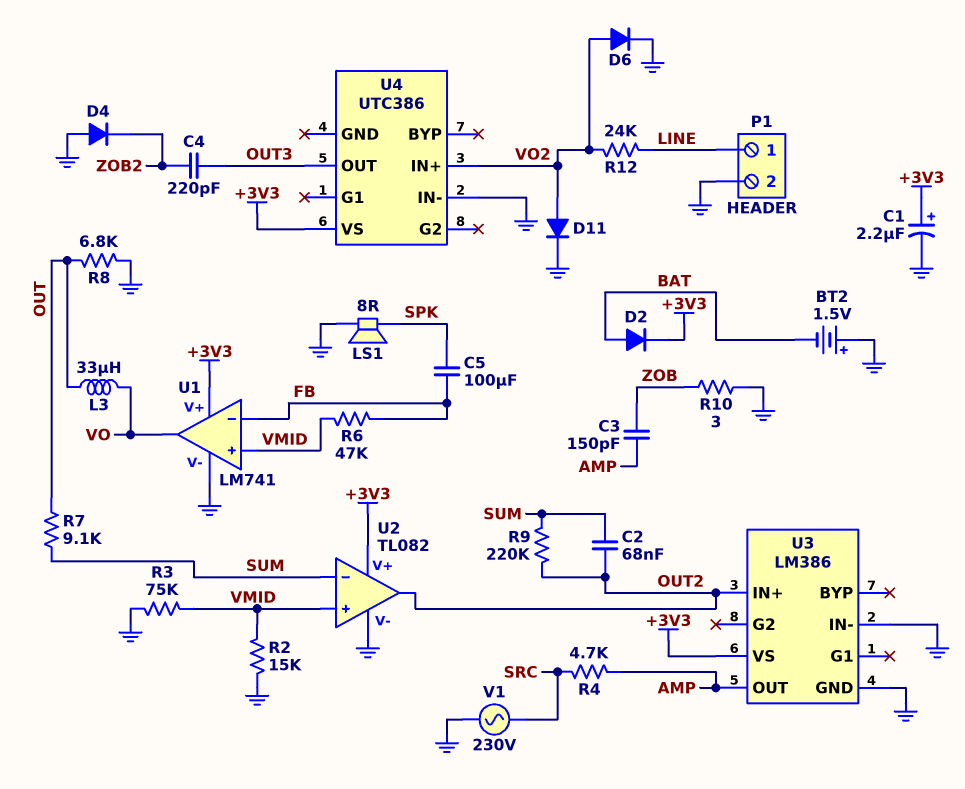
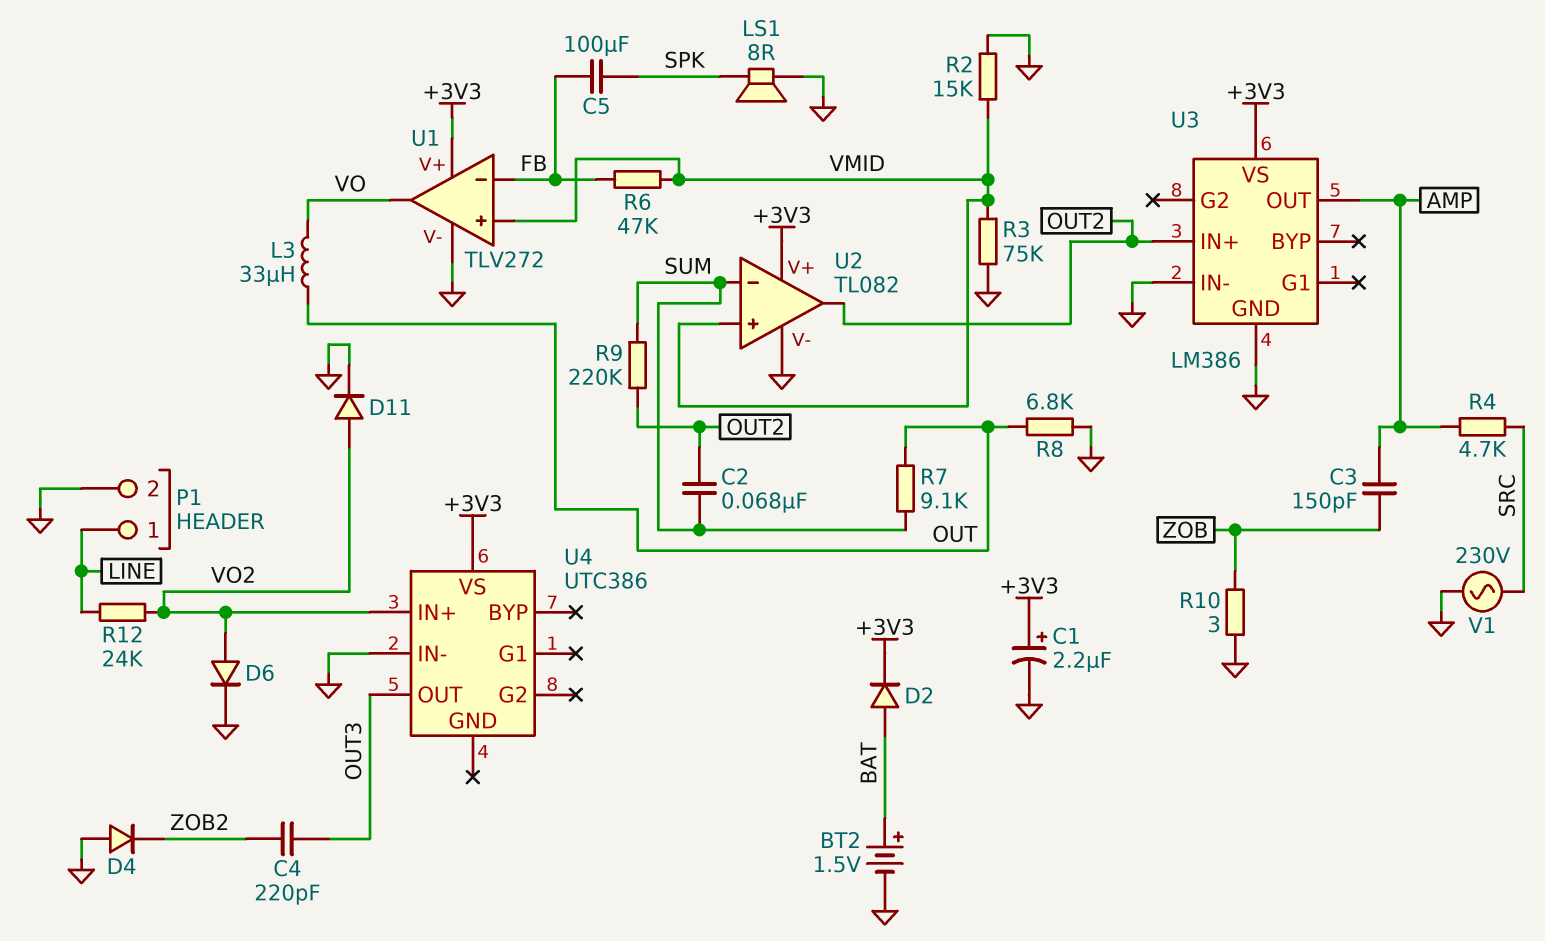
BT2: 1.5V (plus GND, minus BAT) -> 1.5V (plus BAT, minus GND)
U1: LM741 -> TLV272

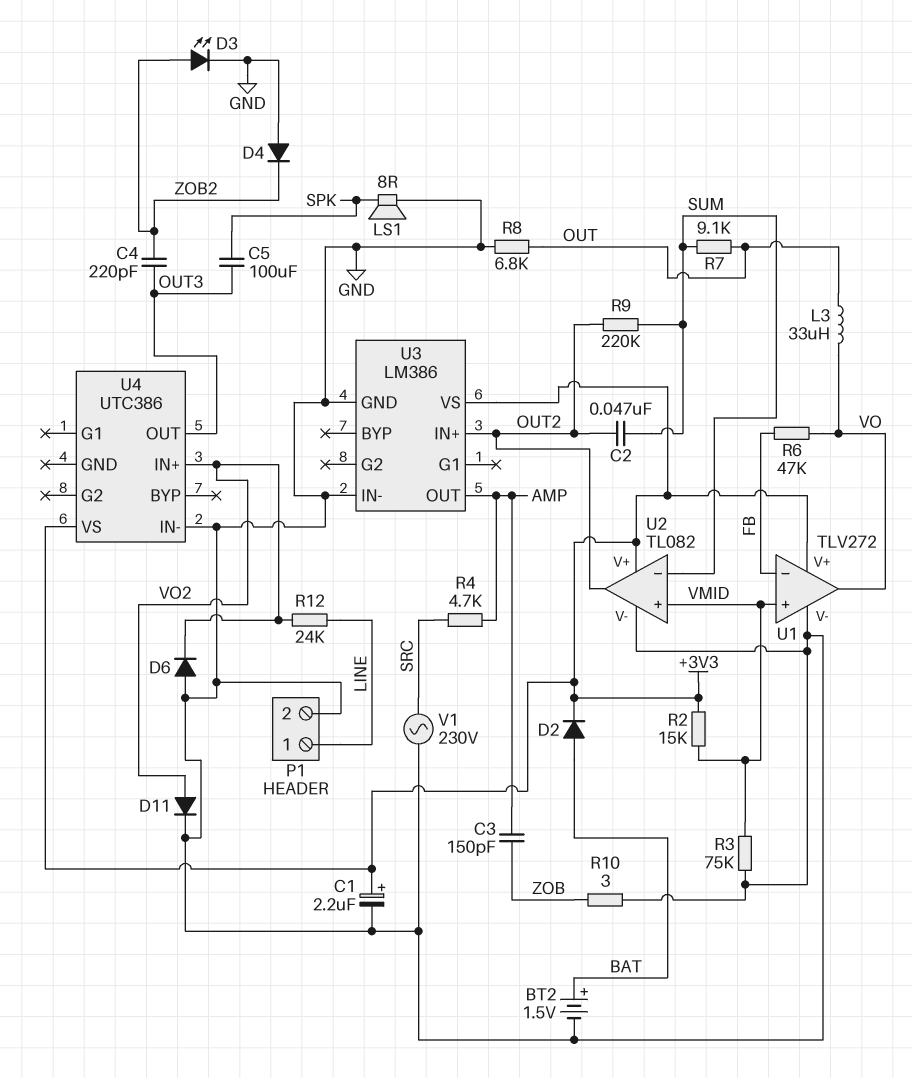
C2: 68nF (OUT2, SUM) -> 47nF (OUT2, SUM)
C5: 100uF (FB, SPK) -> 100uF (OUT3, SPK)
D3: none -> LED (A ZOB2, K GND)
D6: diode (A VO2, K GND) -> diode (A GND, K VO2)
R2: 15k (GND, VMID) -> 15k (+3V3, VMID)
R6: 47k (FB, VMID) -> 47k (FB, VO)

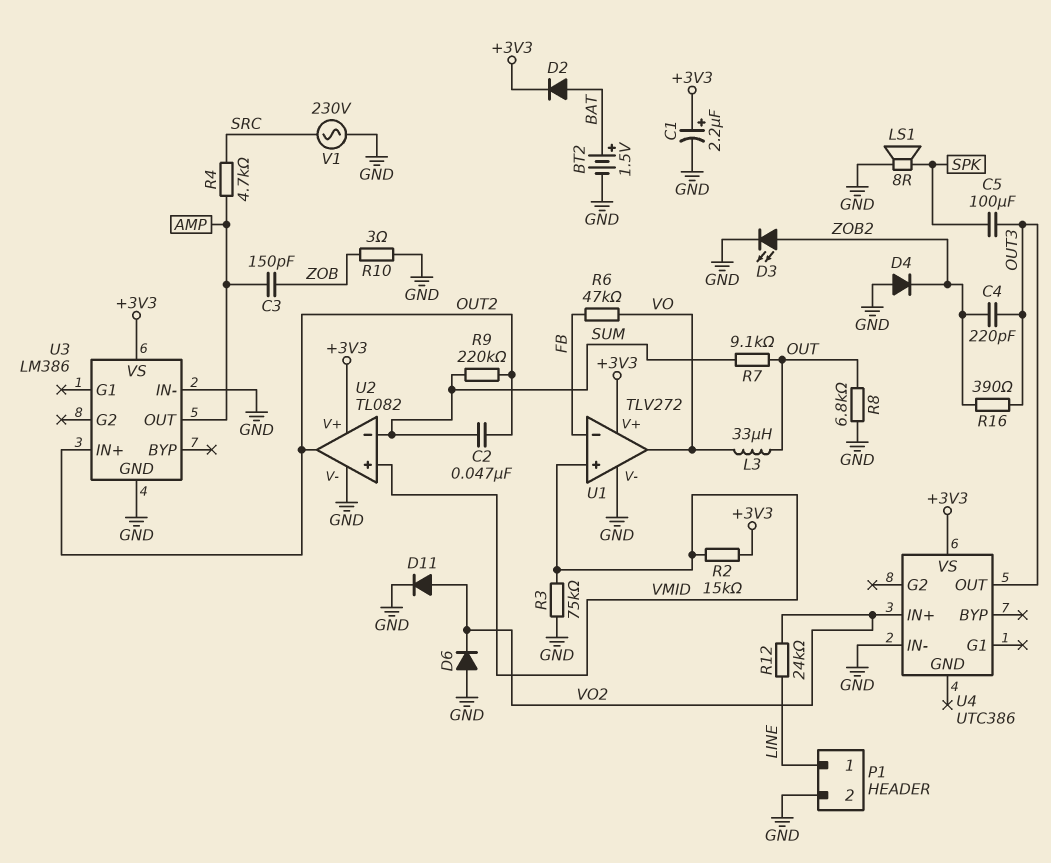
R16: none -> 390 (OUT3, ZOB2)

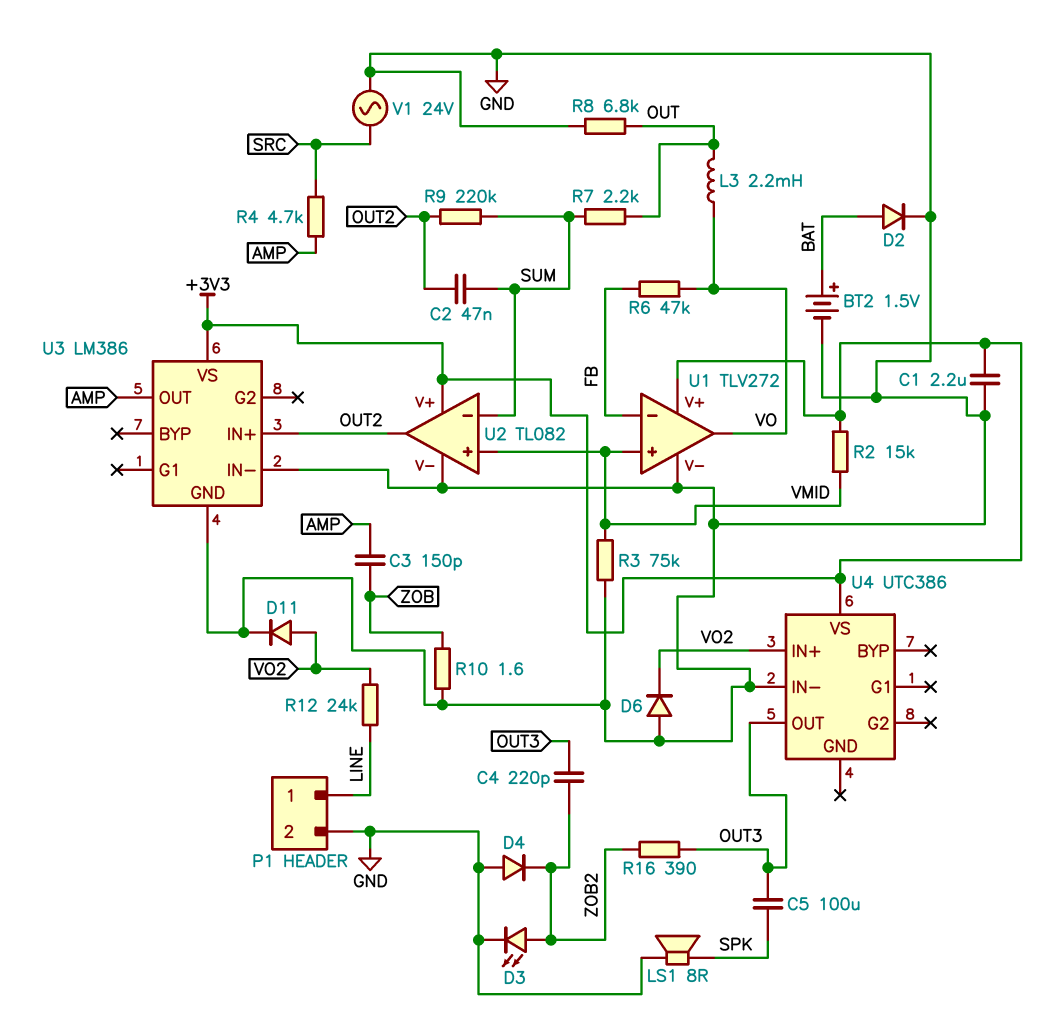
C1: 2.2uF (plus +3V3, minus GND) -> 2.2uF (+3V3, GND)
D2: diode (A BAT, K +3V3) -> diode (A BAT, K GND)
L3: 33uH (OUT, VO) -> 2.2mH (OUT, VO)
R7: 9.1k (OUT, SUM) -> 2.2k (OUT, SUM)
R10: 3 (GND, ZOB) -> 1.6 (GND, ZOB)
V1: AC 230V (GND, SRC) -> AC 24V (GND, SRC)

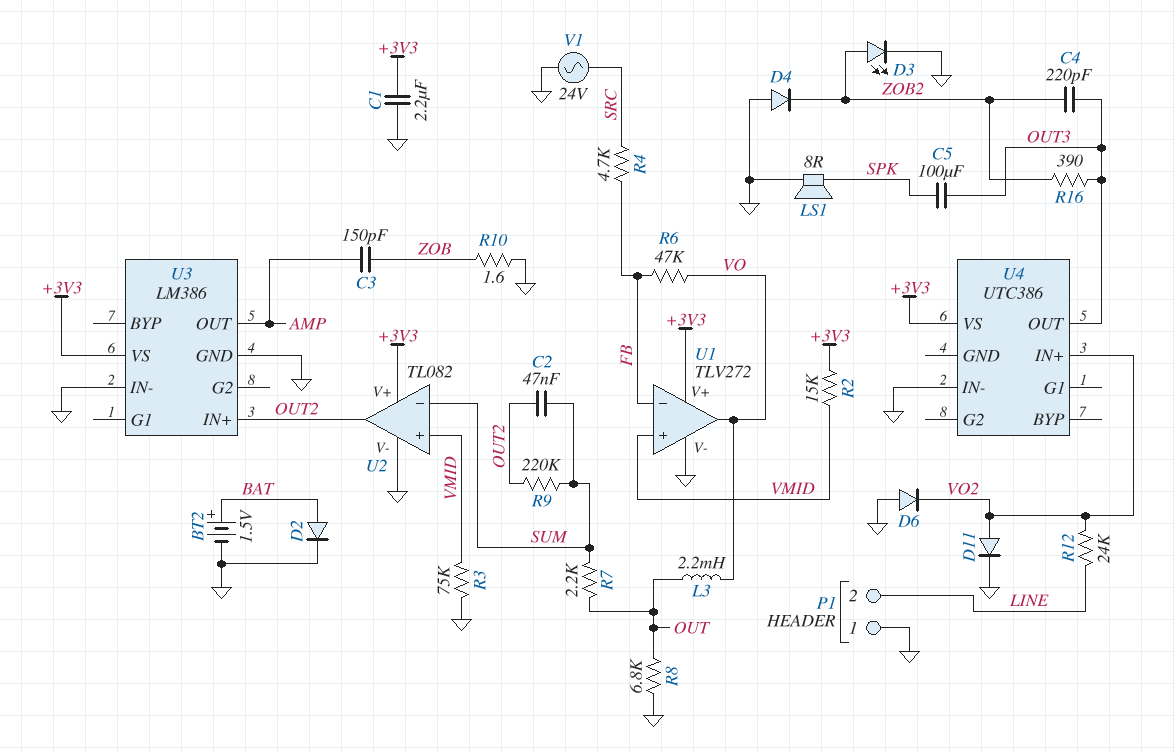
P1 pin 1: LINE -> GND
P1 pin 2: GND -> LINE
R4: 4.7k (AMP, SRC) -> 4.7k (FB, SRC)

